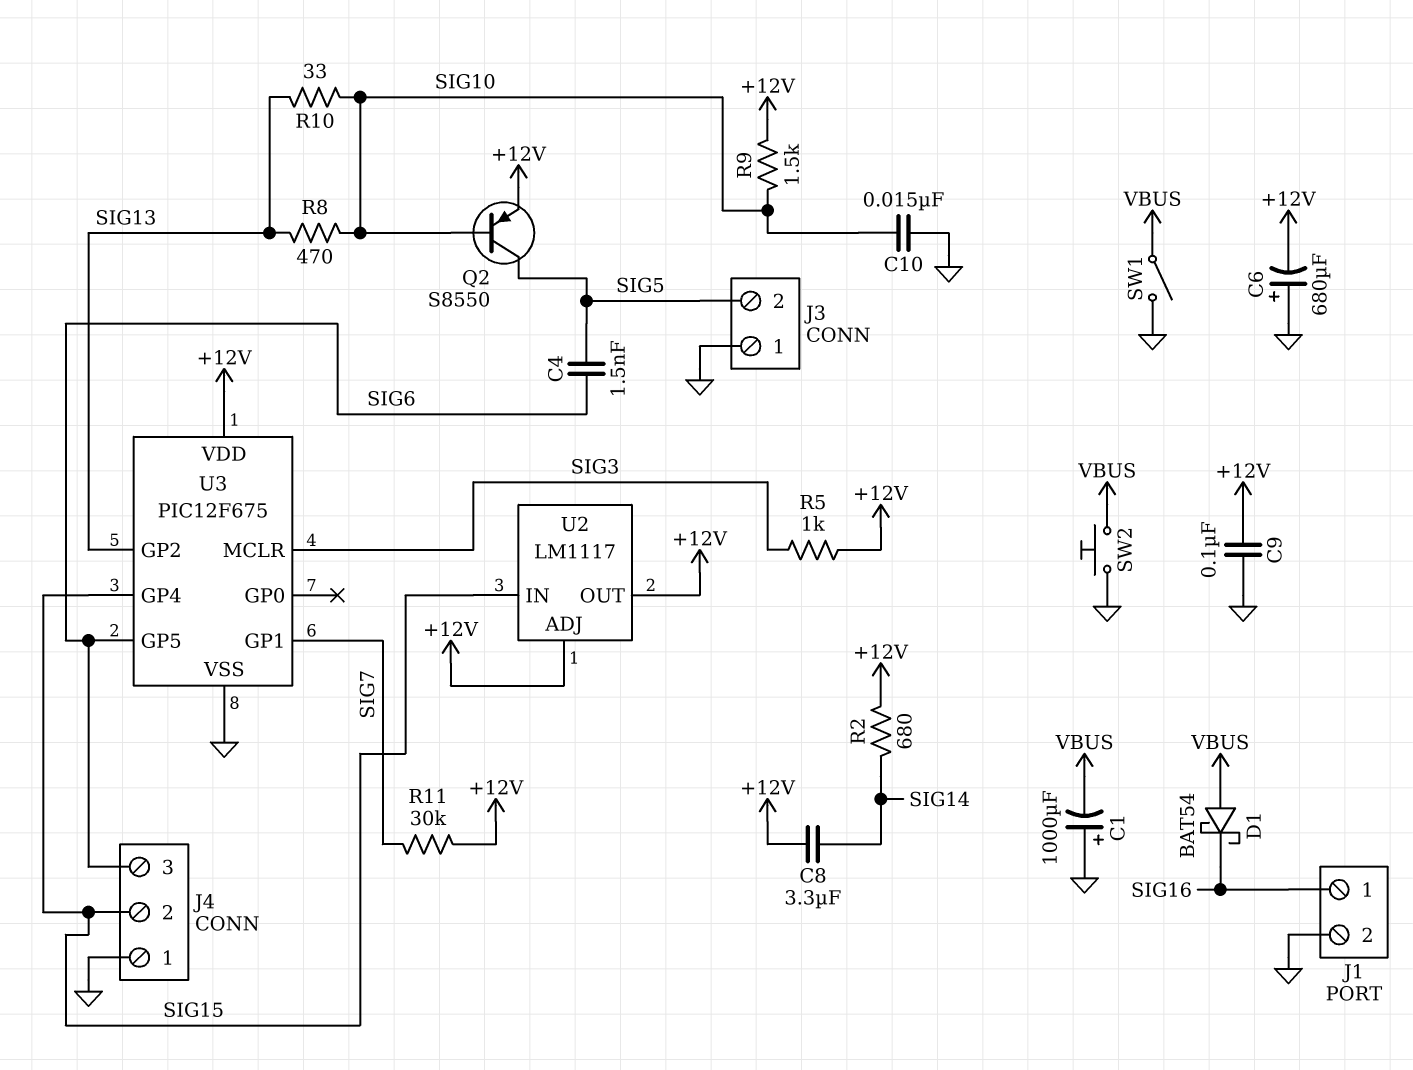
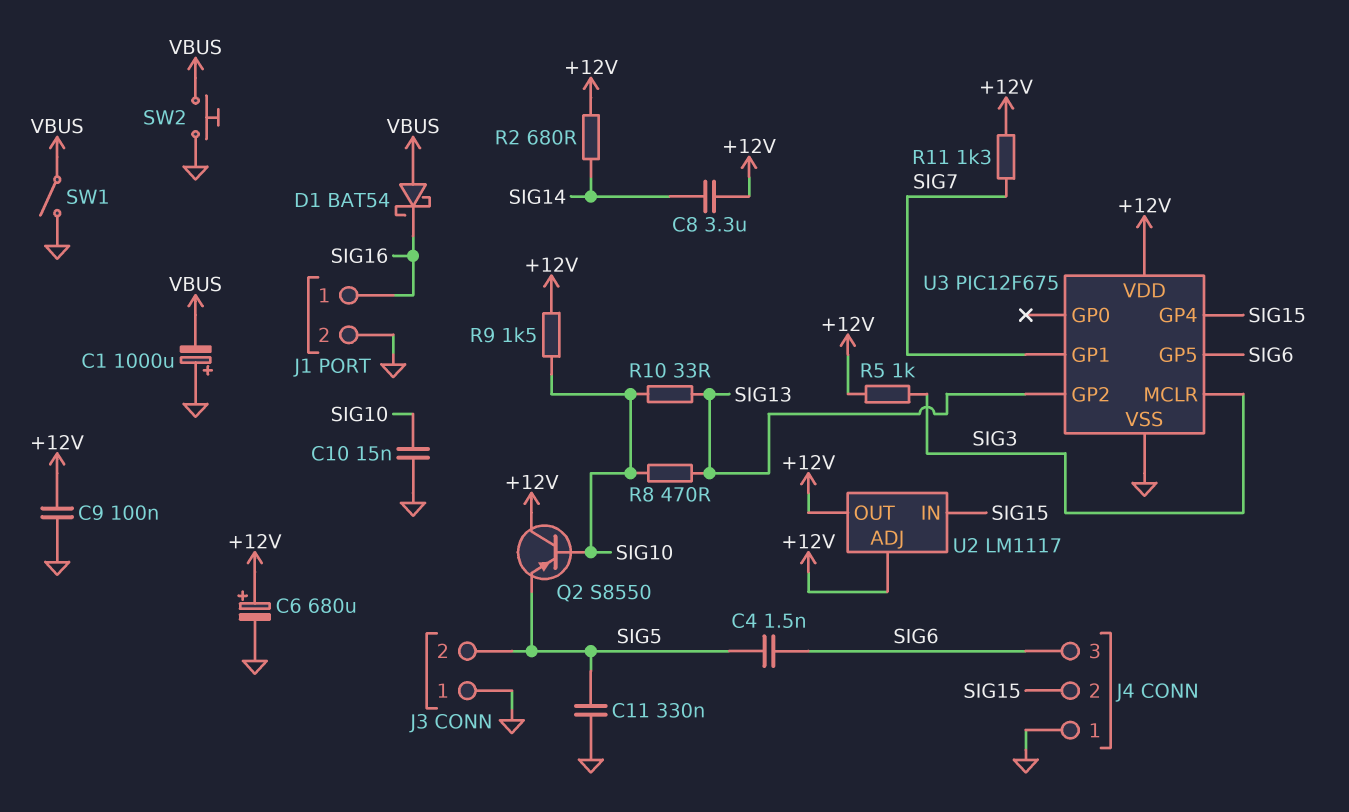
C6: 680uF (plus GND, minus +12V) -> 680uF (plus +12V, minus GND)
C11: none -> 330nF (GND, SIG5)
Q2: PNP S8550 (B SIG10, C SIG5, E +12V) -> PNP S8550 (B SIG10, C +12V, E SIG5)
R11: 30k (+12V, SIG7) -> 1.3k (+12V, SIG7)

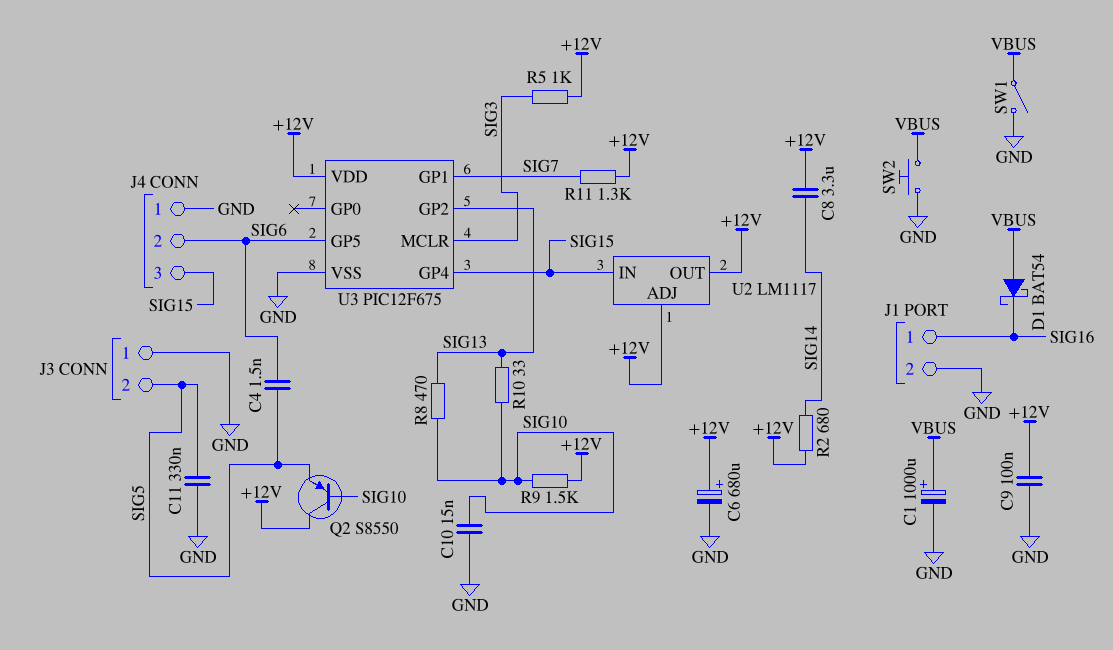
C1: 1000uF (plus GND, minus VBUS) -> 1000uF (plus VBUS, minus GND)
J4 pin 2: SIG15 -> SIG6
J4 pin 3: SIG6 -> SIG15

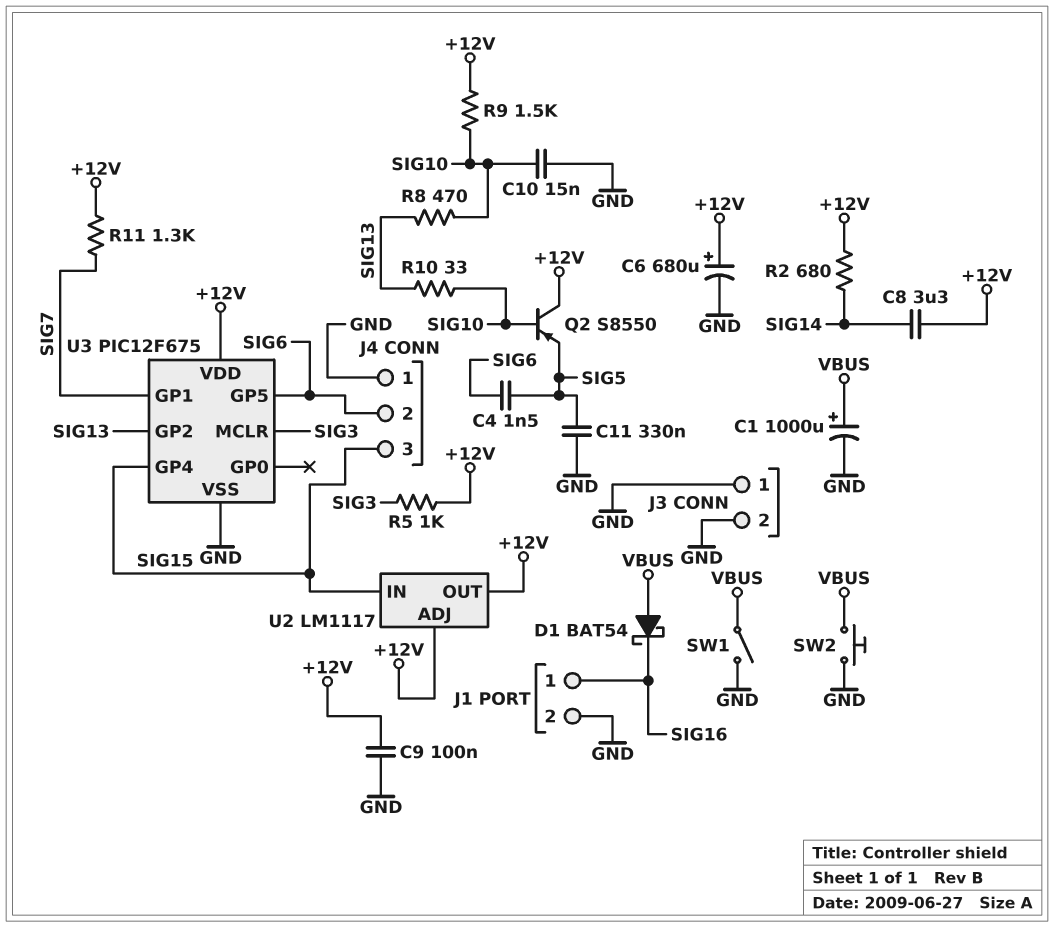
J3 pin 2: SIG5 -> GND

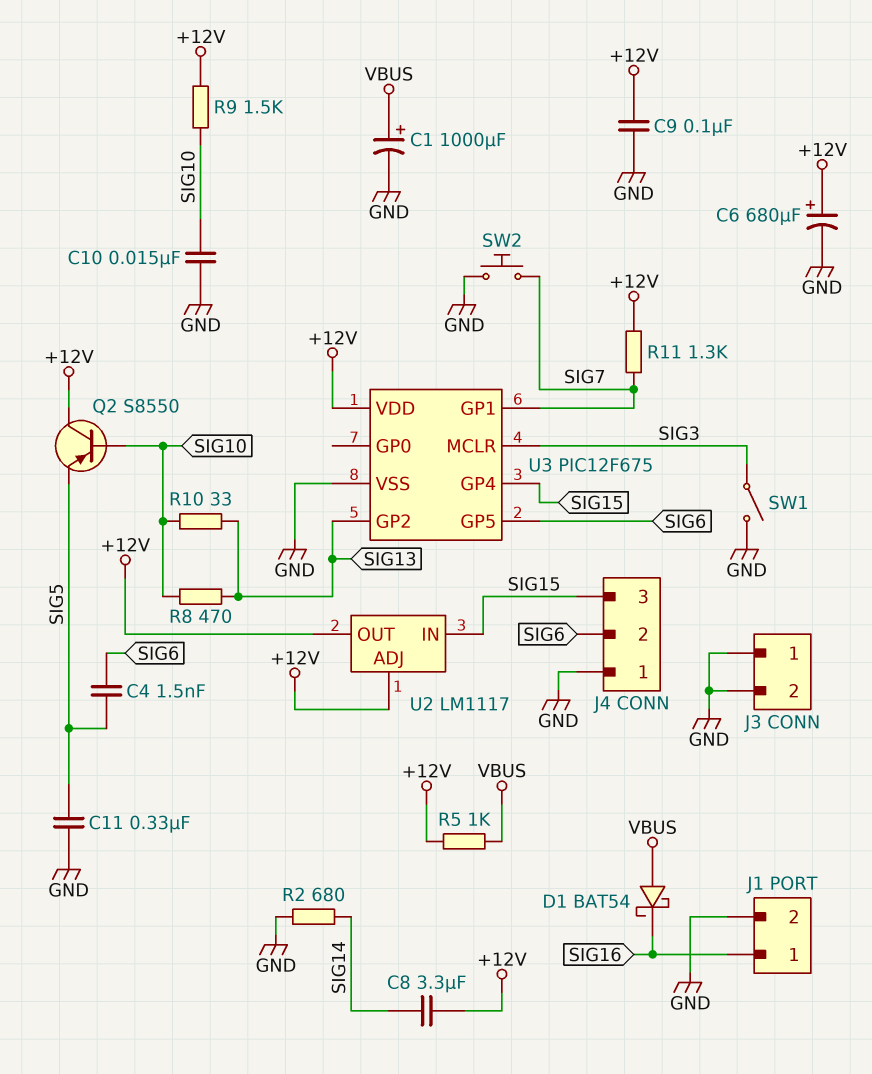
R2: 680 (+12V, SIG14) -> 680 (GND, SIG14)
R5: 1k (+12V, SIG3) -> 1k (+12V, VBUS)
SW1: switch (GND, VBUS) -> switch (GND, SIG3)
SW2: button (GND, VBUS) -> button (GND, SIG7)

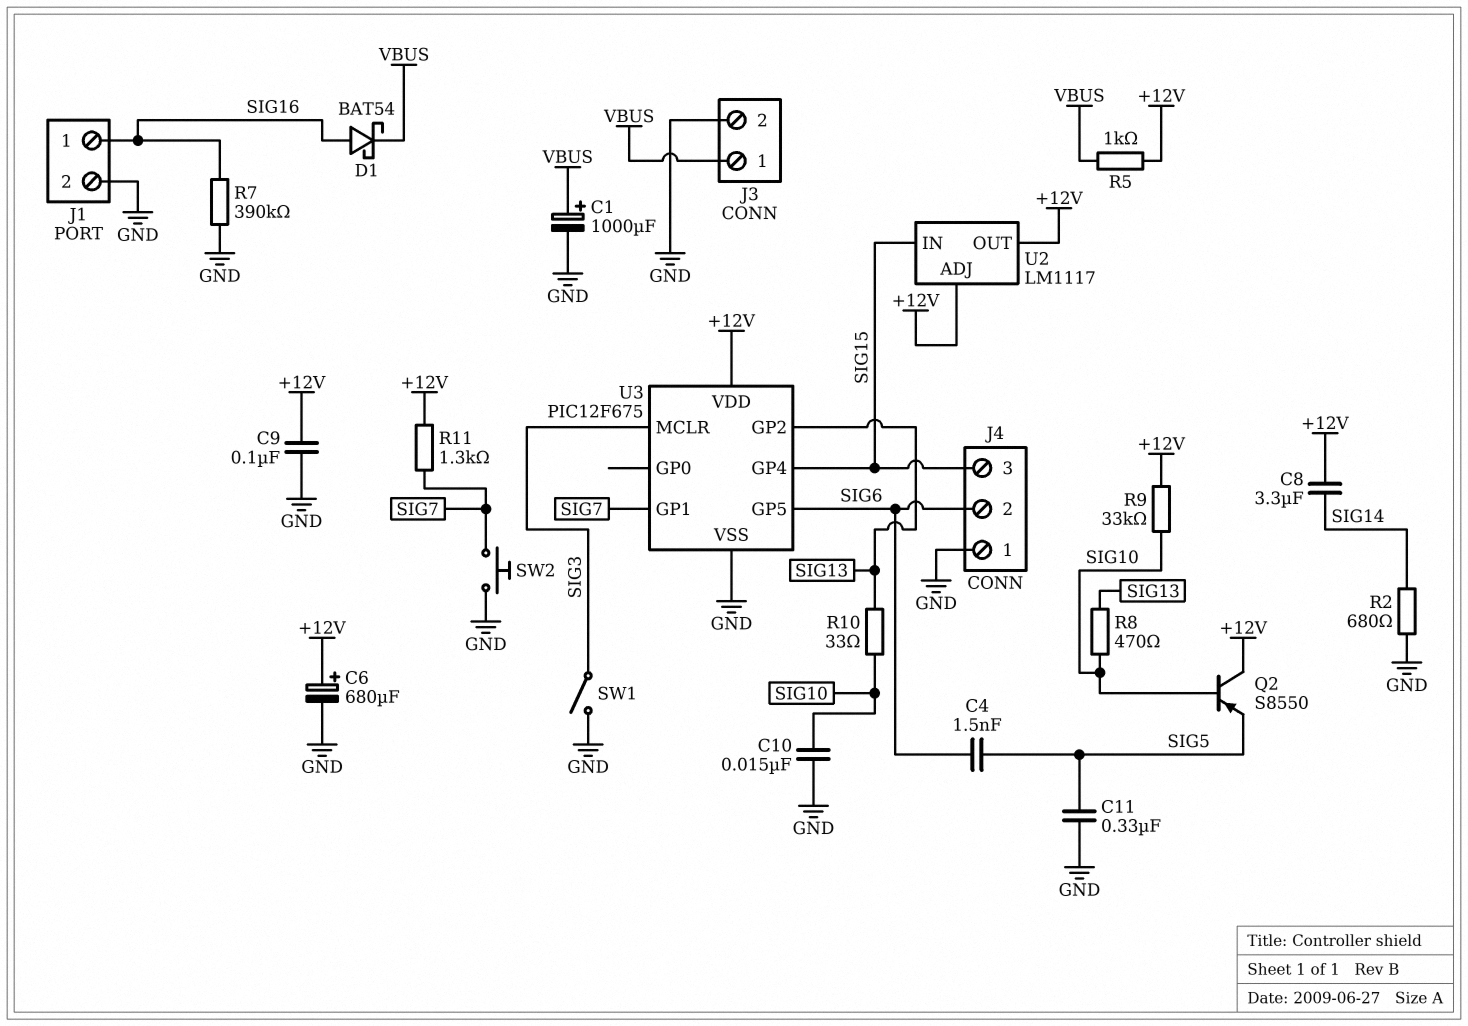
D1: schottky BAT54 (A VBUS, K SIG16) -> schottky BAT54 (A SIG16, K VBUS)
J3 pin 1: GND -> VBUS
R7: none -> 390k (GND, SIG16)
R9: 1.5k (+12V, SIG10) -> 33k (+12V, SIG10)

